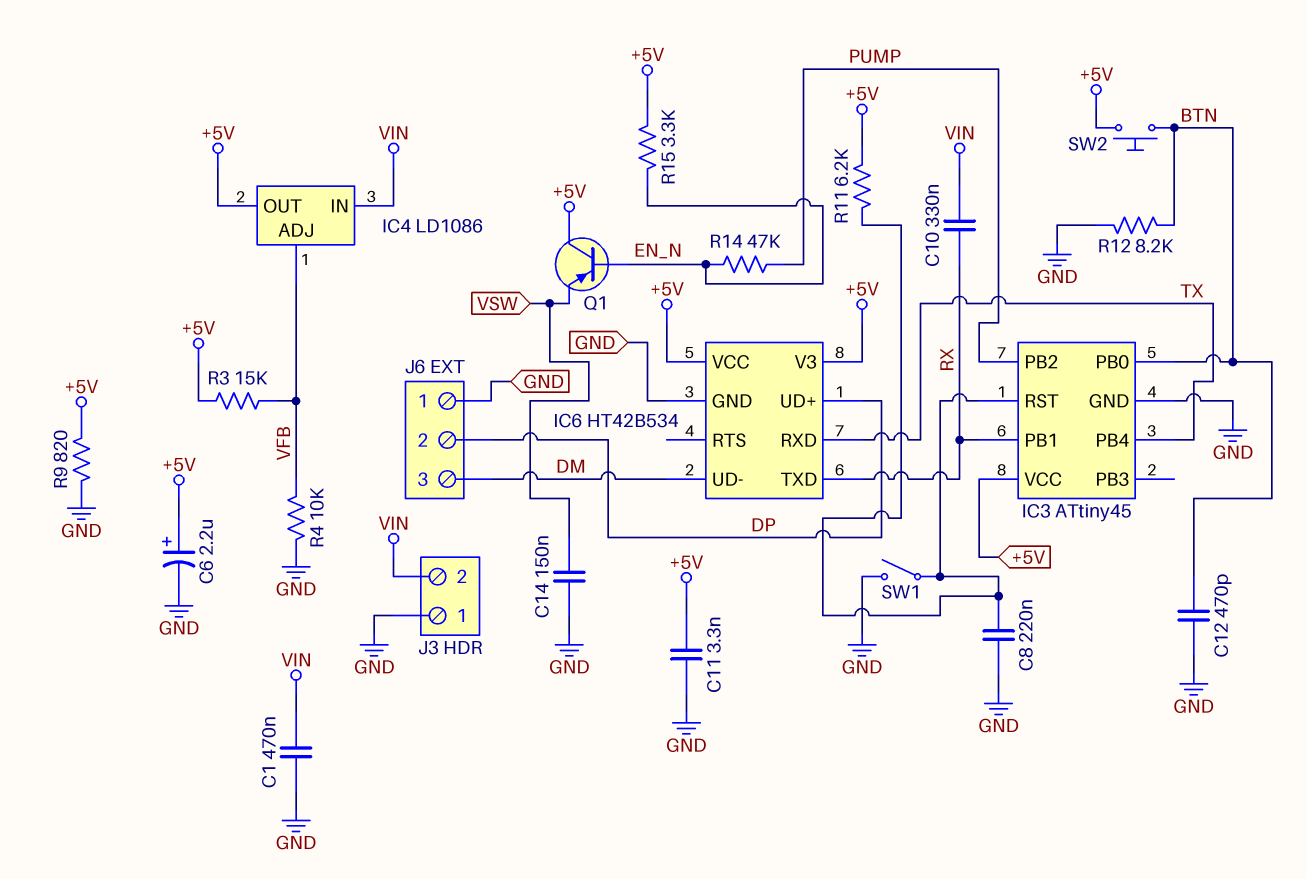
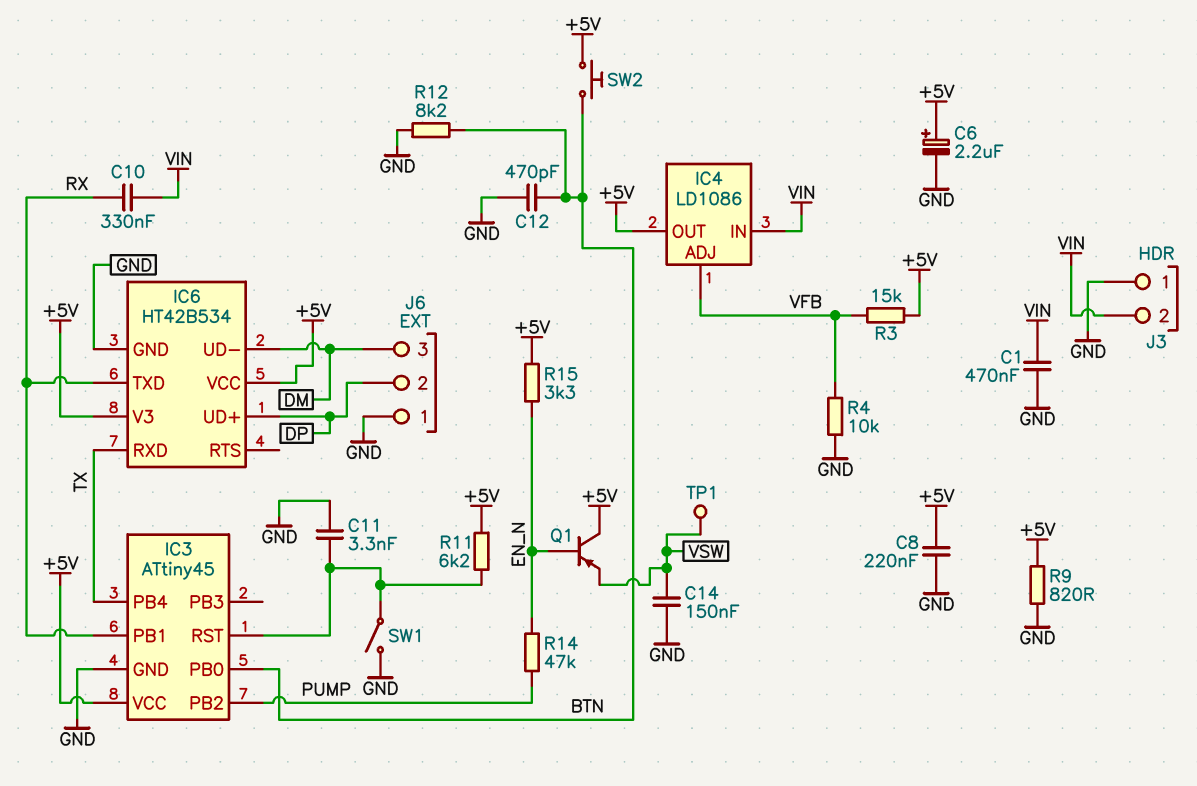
C8: 220nF (GND, IC3/RST) -> 220nF (+5V, GND)
C11: 3.3nF (+5V, GND) -> 3.3nF (GND, IC3/RST)
TP1: none -> test point (VSW)

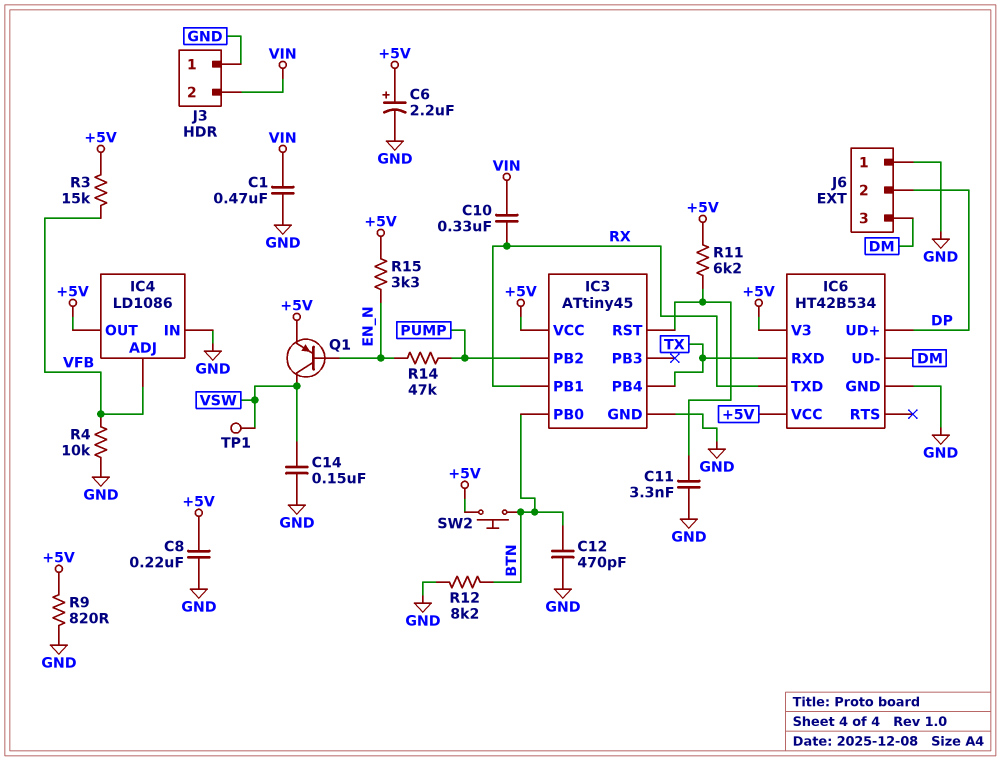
IC4 pin IN: VIN -> GND
Q1: PNP (B EN_N, C +5V, E VSW) -> PNP (B EN_N, C VSW, E +5V)
SW1: switch (GND, IC3/RST) -> none

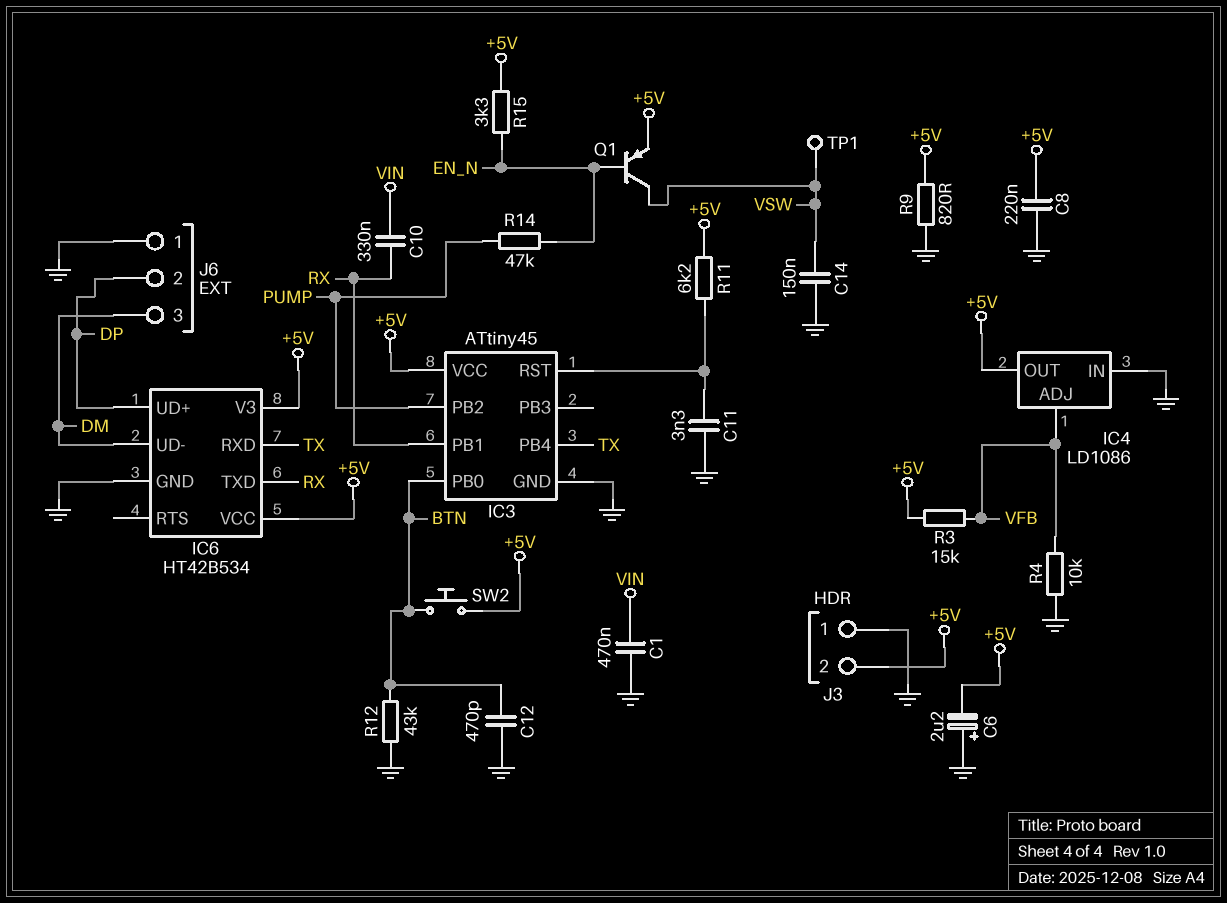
C6: 2.2uF (plus +5V, minus GND) -> 2.2uF (plus GND, minus +5V)
J3 pin 2: VIN -> +5V
R12: 8.2k (BTN, GND) -> 43k (BTN, GND)

